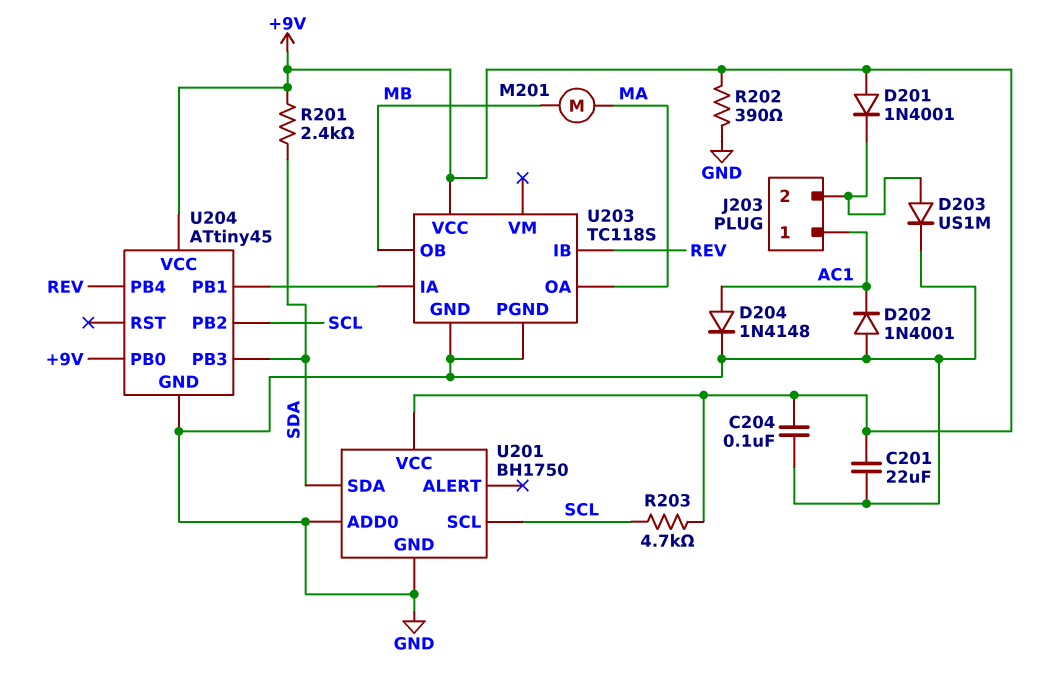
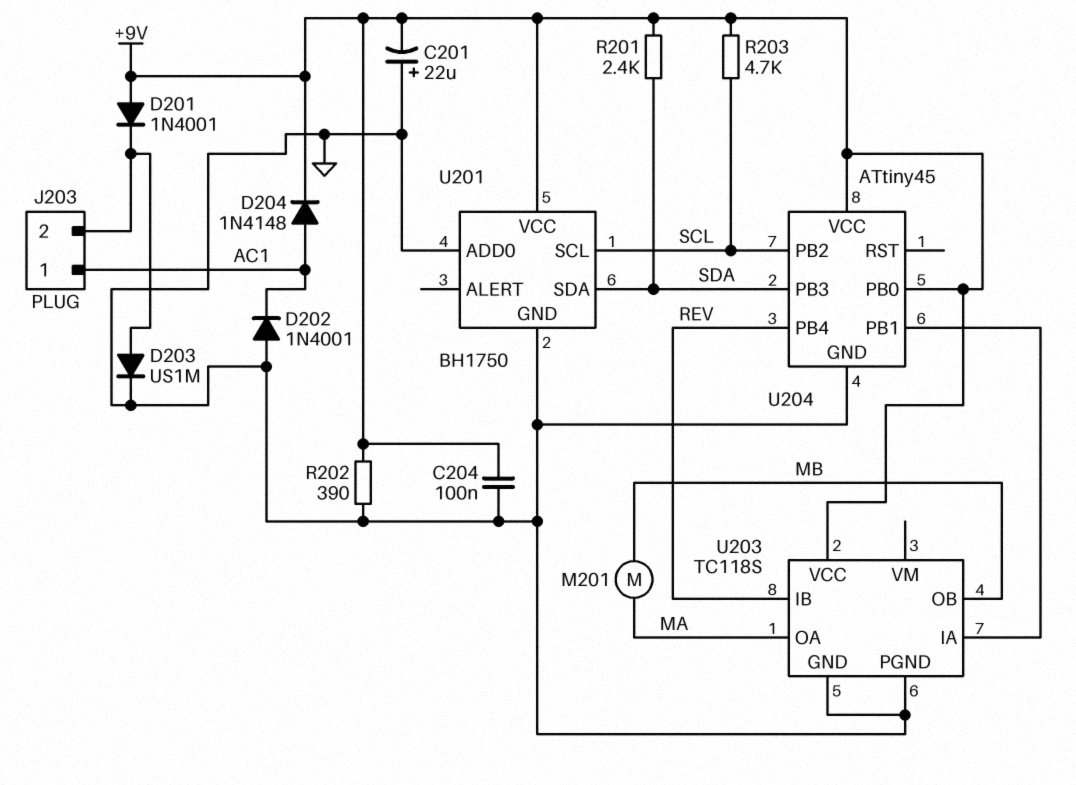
C201: 22uF (+9V, GND) -> 22uF (plus GND, minus +9V)
D204: diode 1N4148 (A AC1, K GND) -> diode 1N4148 (A AC1, K +9V)

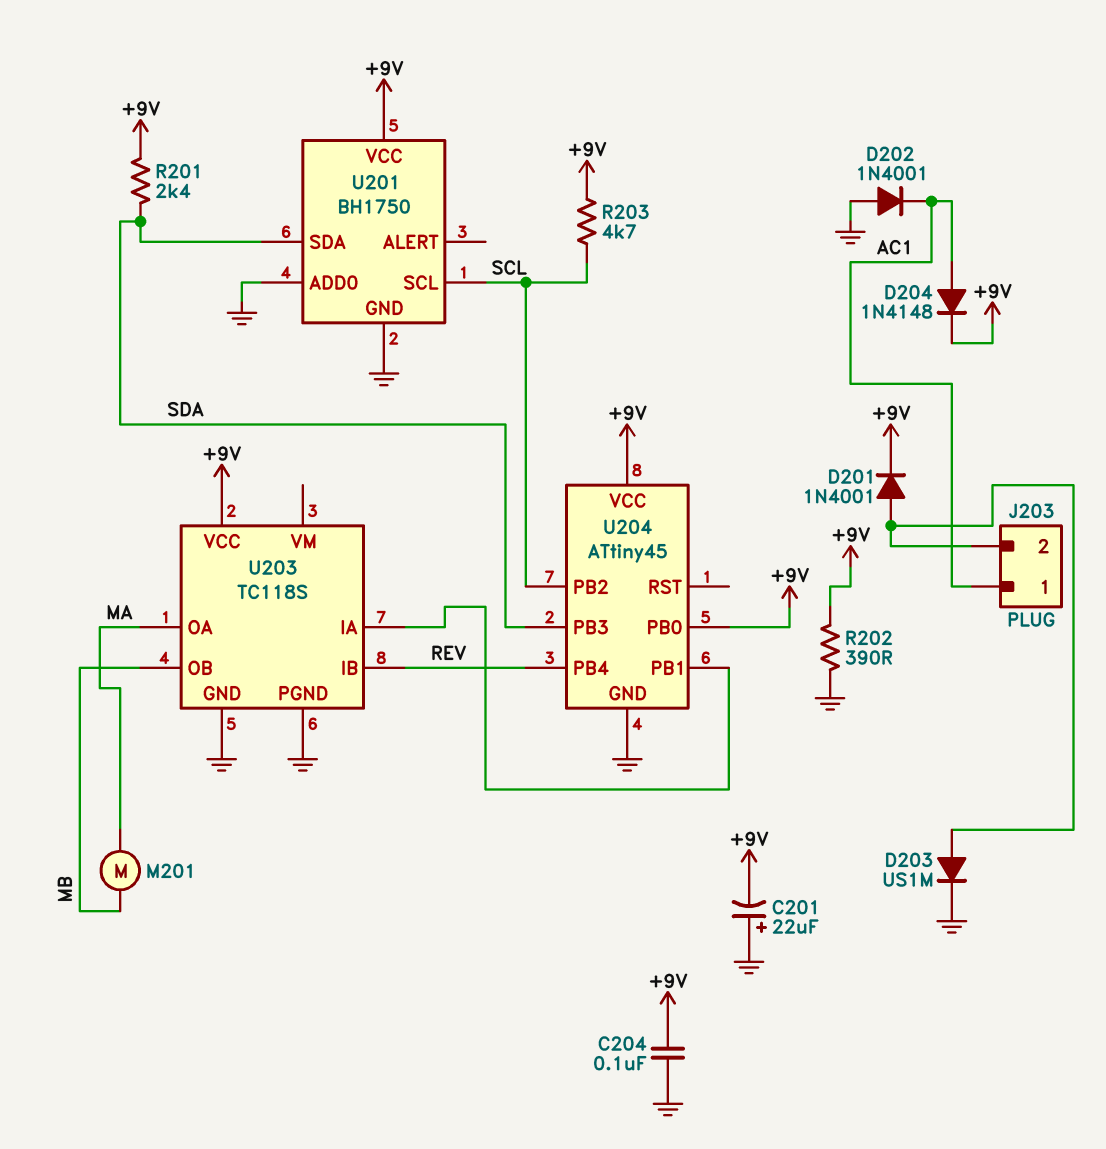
D201: diode 1N4001 (A +9V, K J203/2) -> diode 1N4001 (A J203/2, K +9V)

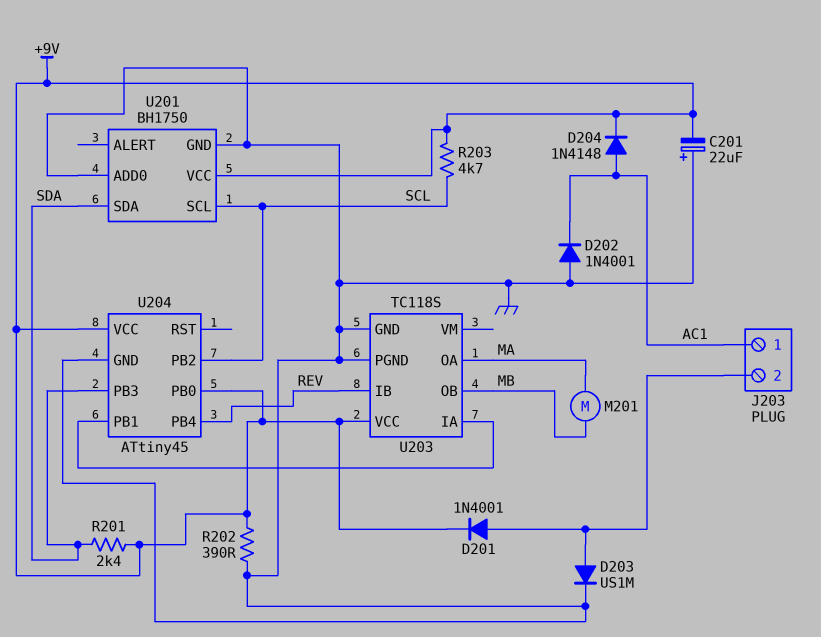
C204: 100nF (+9V, GND) -> none

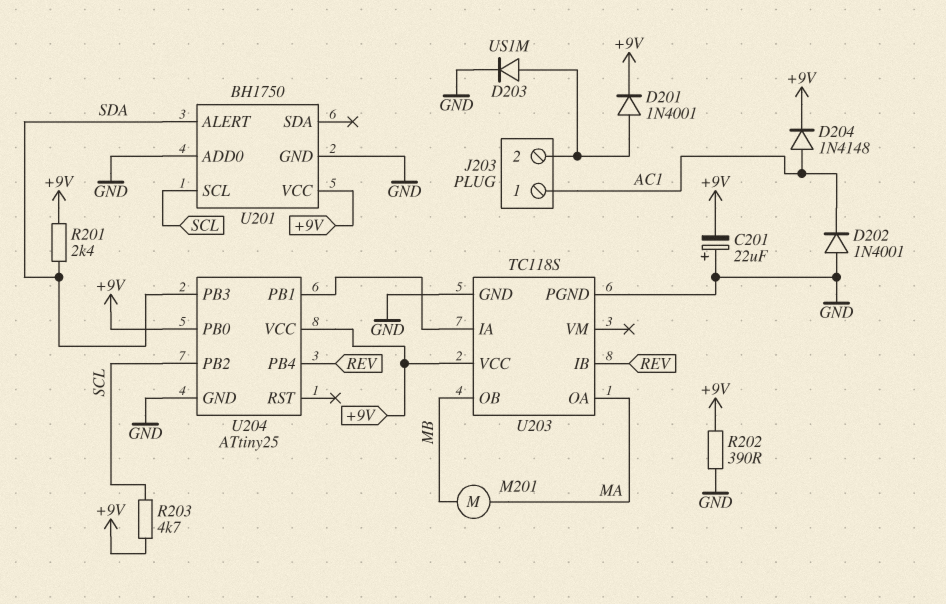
U201 pin ALERT: none -> SDA
U201 pin SDA: SDA -> none
U204: ATtiny45 -> ATtiny25

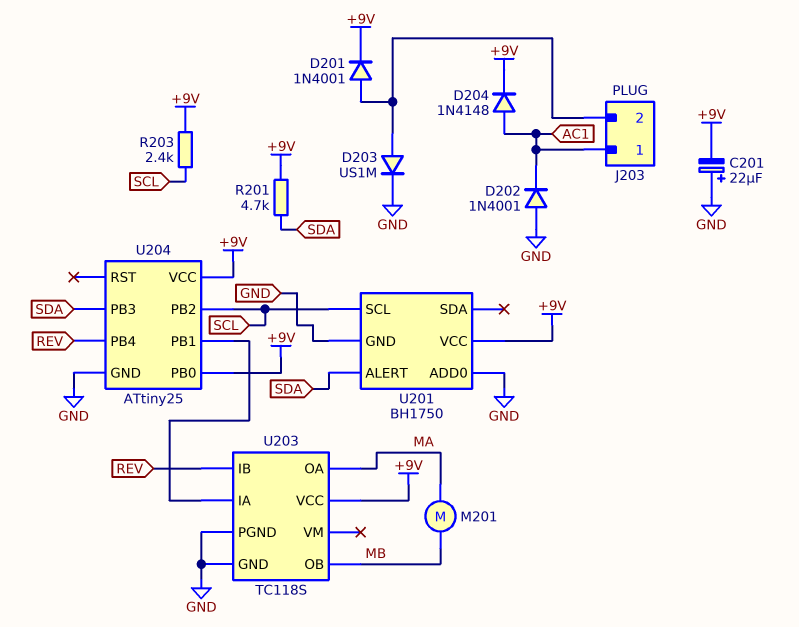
R201: 2.4k (+9V, SDA) -> 4.7k (+9V, SDA)
R202: 390 (+9V, GND) -> none
R203: 4.7k (+9V, SCL) -> 2.4k (+9V, SCL)

